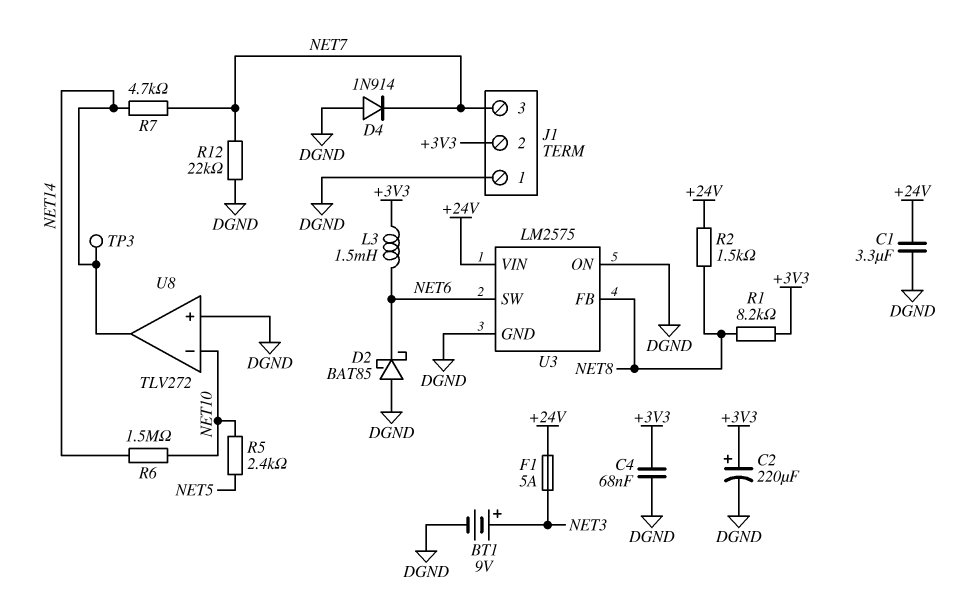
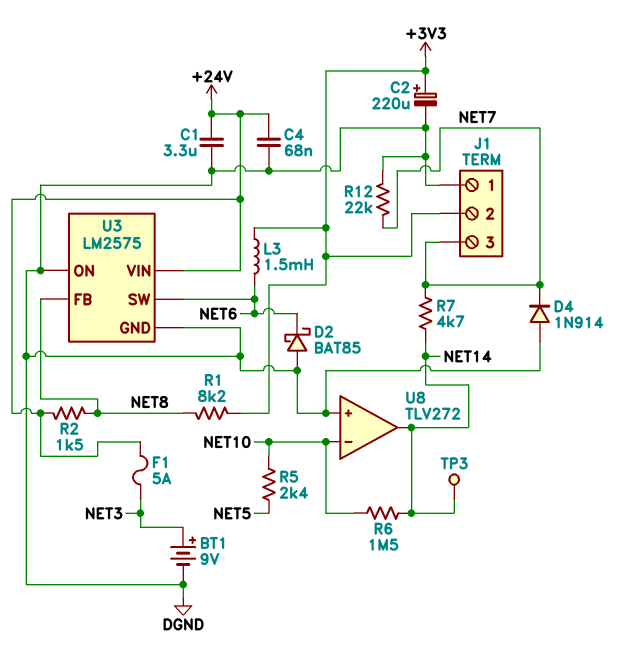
C4: 68nF (+3V3, DGND) -> 68nF (+24V, DGND)

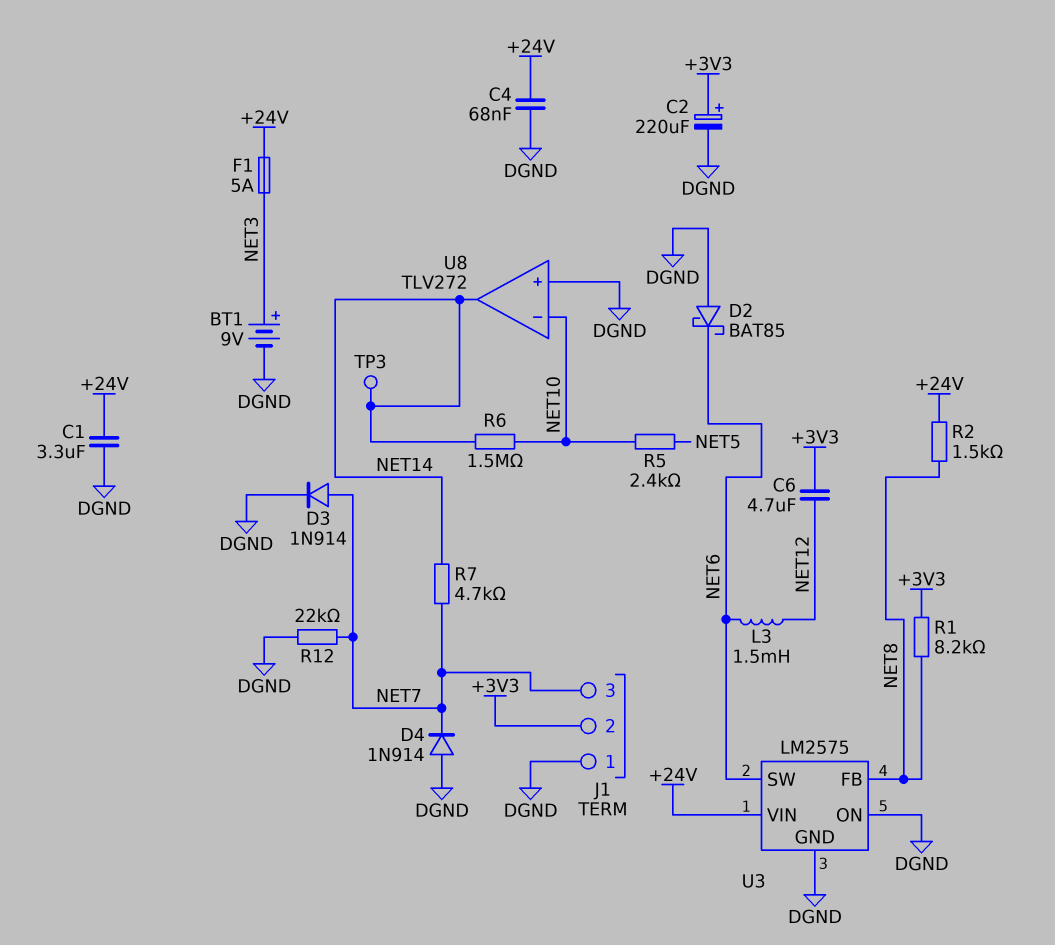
C6: none -> 4.7uF (+3V3, NET12)
D3: none -> diode 1N914 (A NET7, K DGND)
L3: 1.5mH (+3V3, NET6) -> 1.5mH (NET6, NET12)

